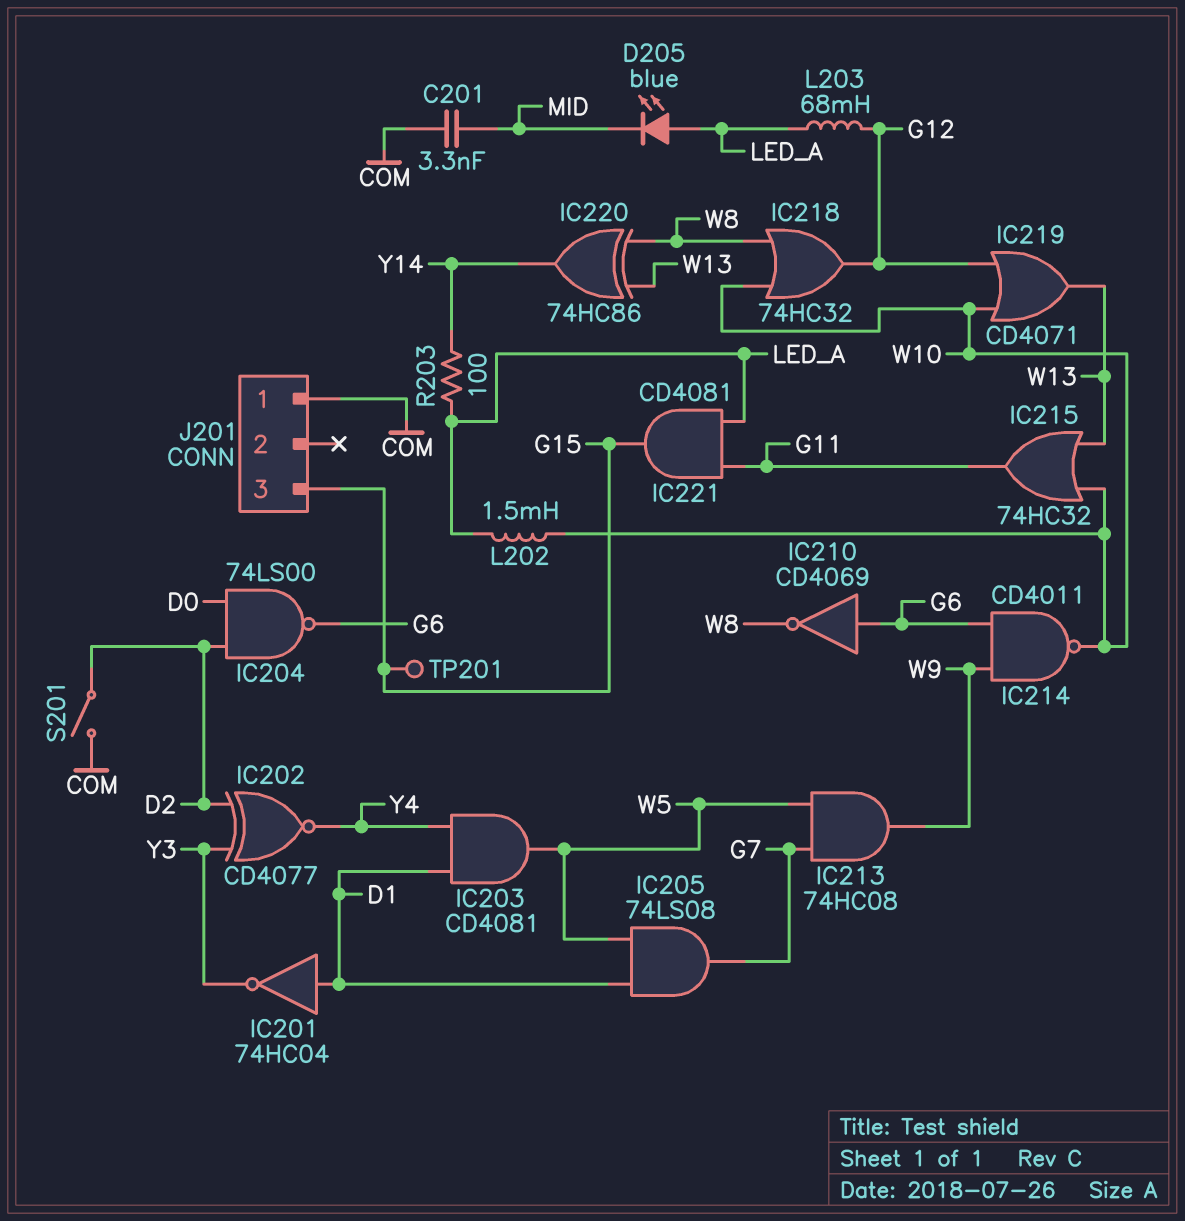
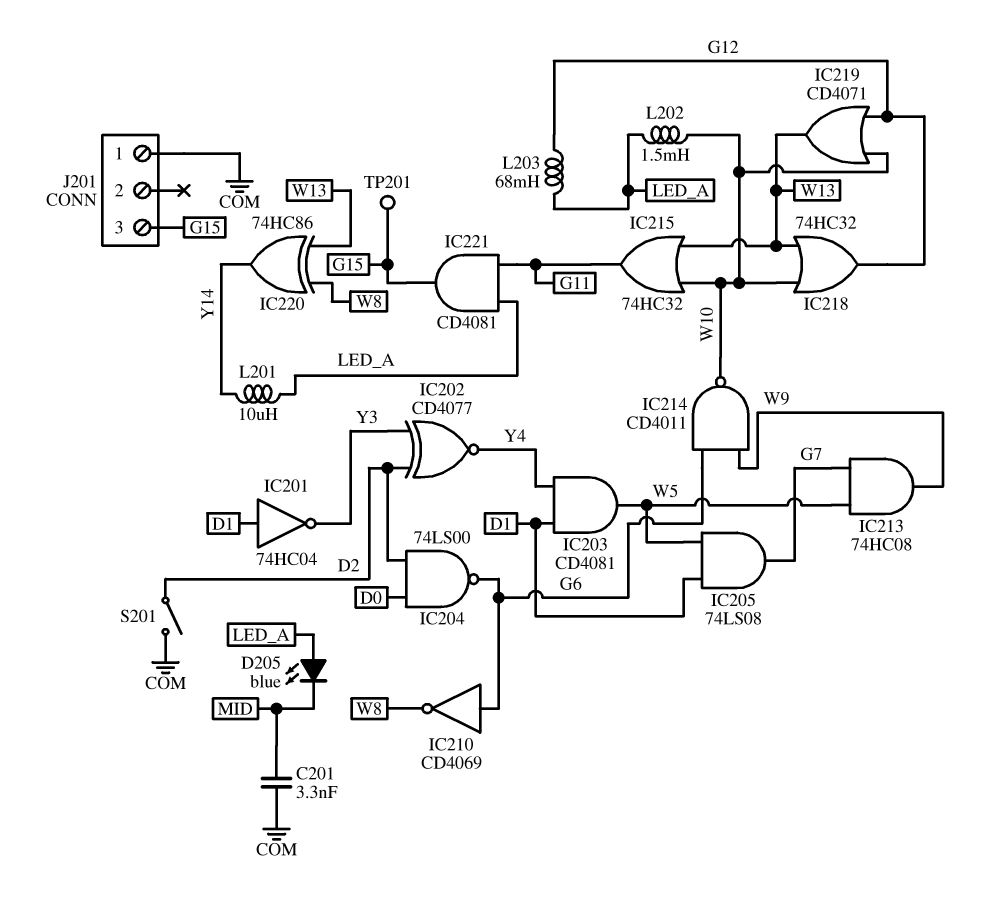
IC218: OR 74HC32 (in W8, in W10, out G12) -> OR 74HC32 (in W10, in W13, out G12)
L201: none -> 10uH (LED_A, Y14)
R203: 100 (LED_A, Y14) -> none

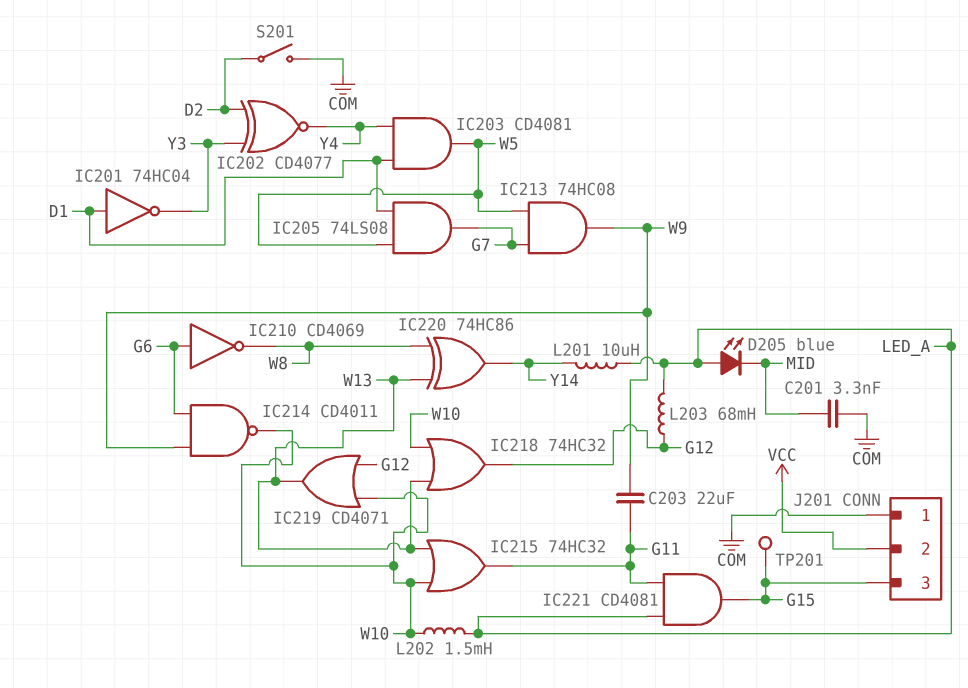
C203: none -> 22uF (G11, W9)
IC204: NAND 74LS00 (in D0, in D2, out G6) -> none
J201 pin 2: none -> VCC

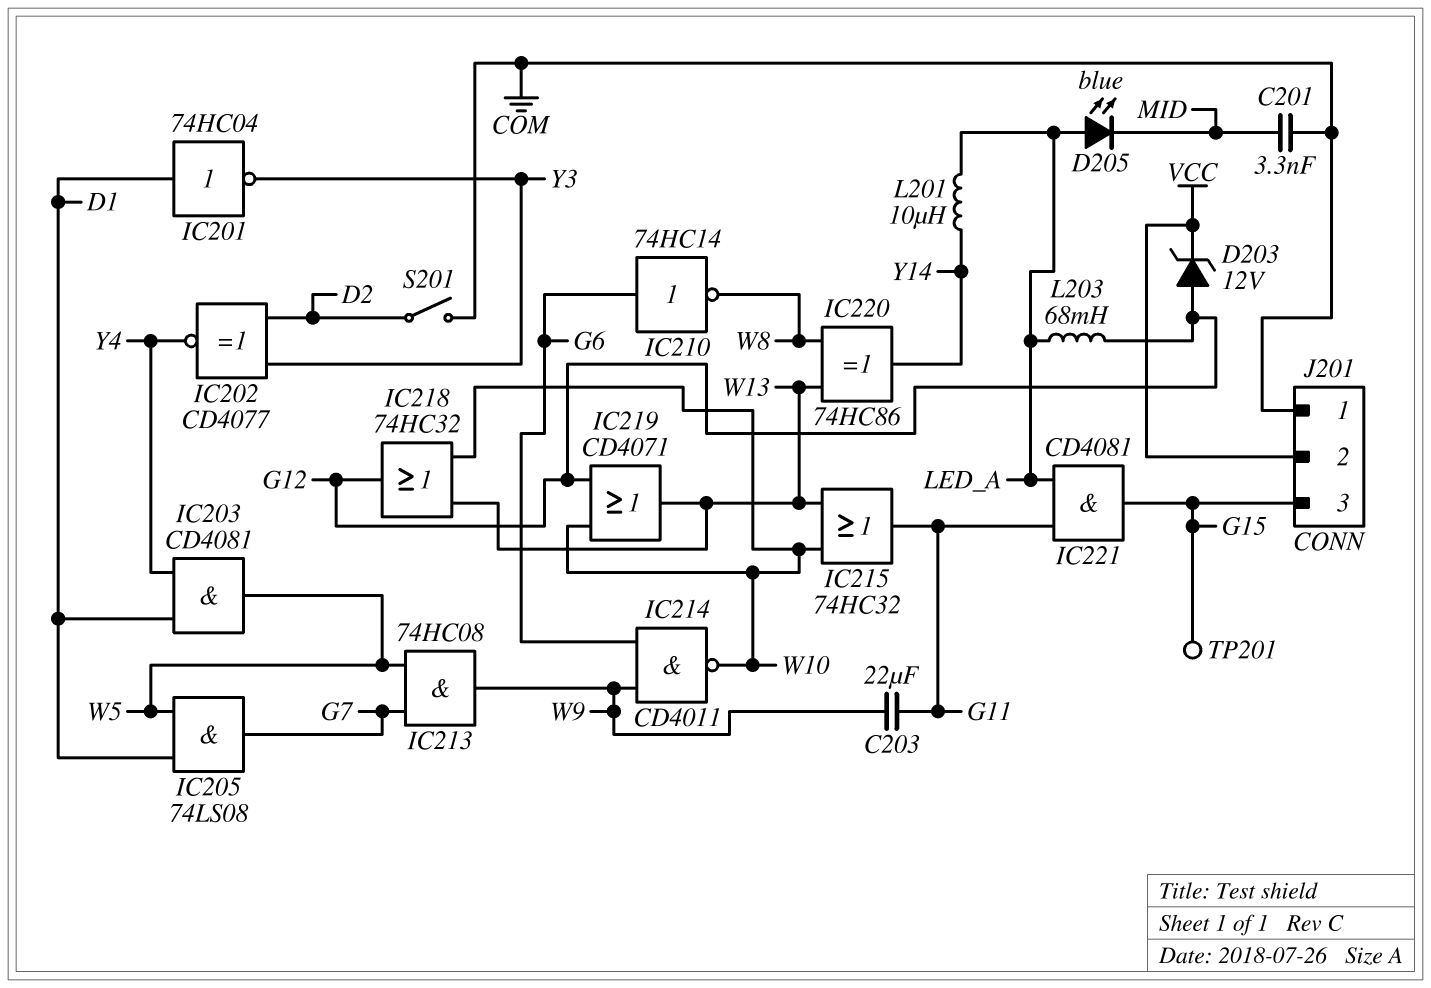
D203: none -> zener 12V (A G12, K VCC)
IC210: NOT CD4069 (in G6, out W8) -> NOT 74HC14 (in G6, out W8)
L202: 1.5mH (LED_A, W10) -> none

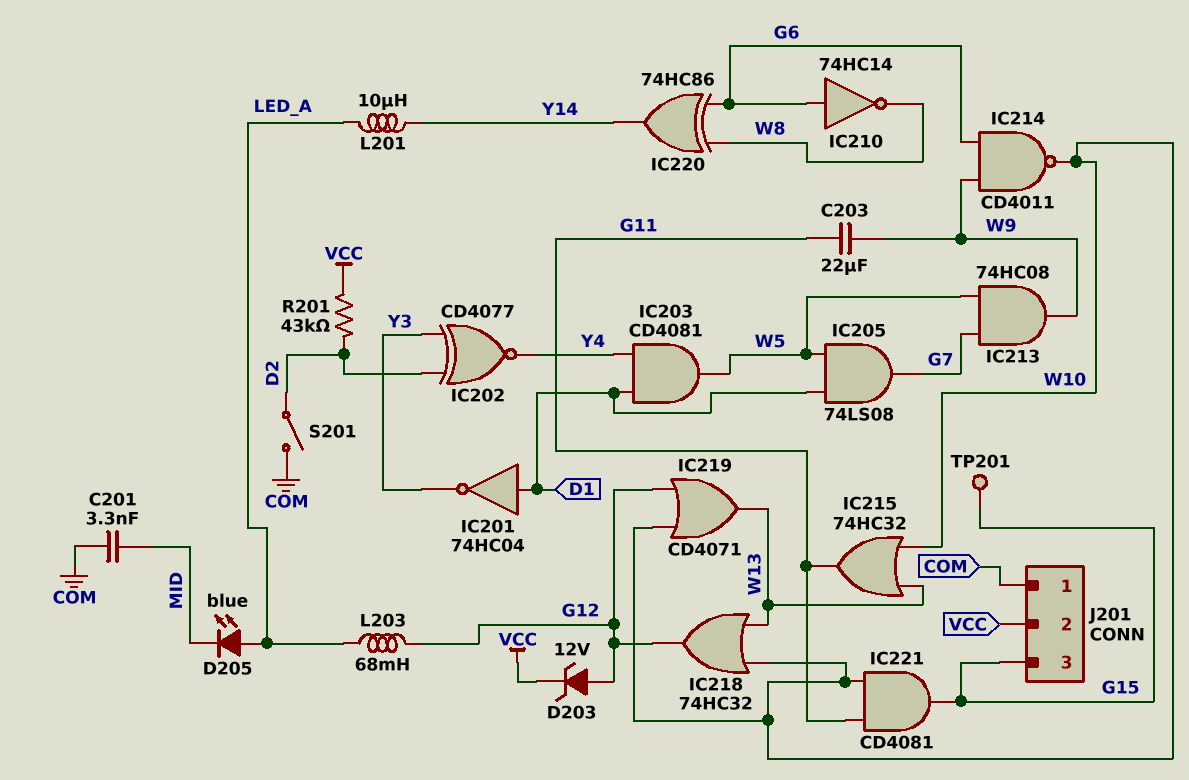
IC220: XOR 74HC86 (in W8, in W13, out Y14) -> XOR 74HC86 (in G6, in W8, out Y14)
IC221: AND CD4081 (in G11, in LED_A, out G15) -> AND CD4081 (in G11, in W10, out G15)
R201: none -> 43k (D2, VCC)

